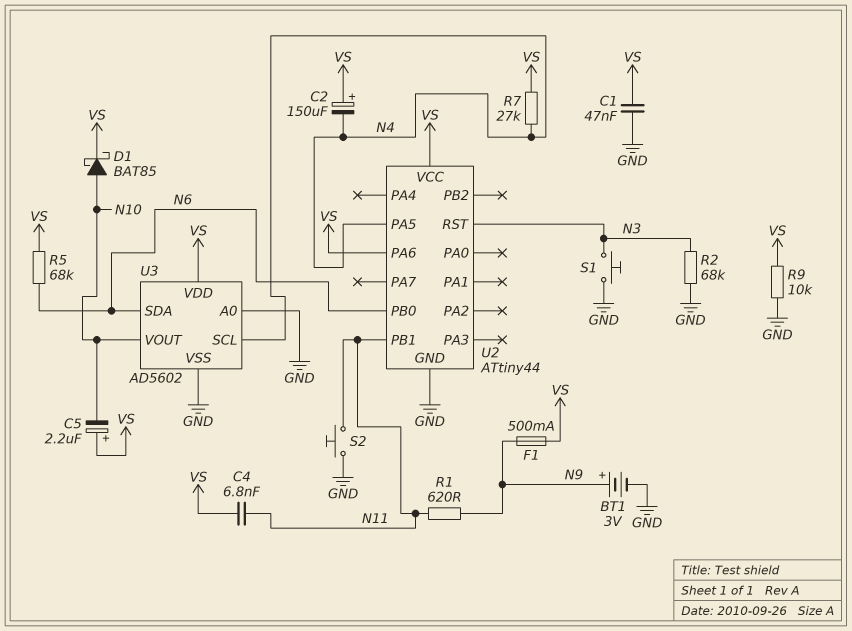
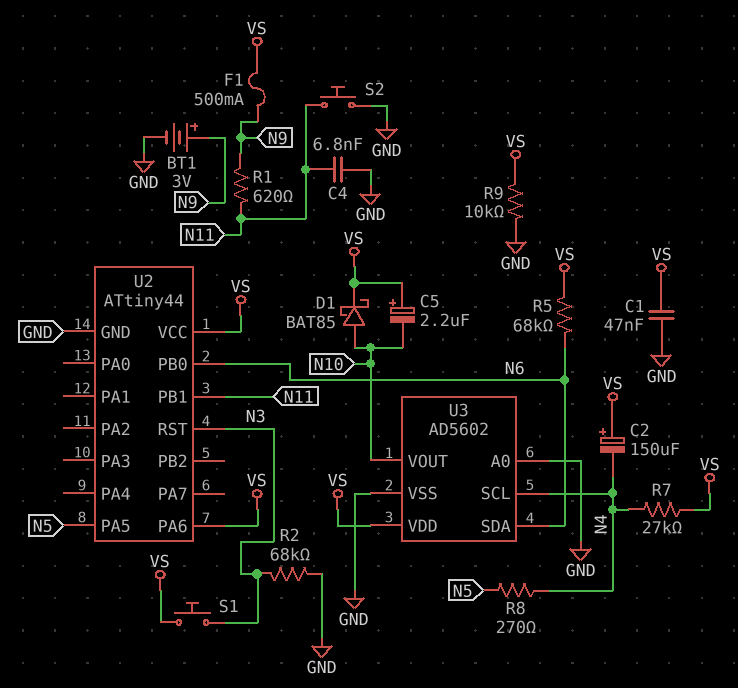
C4: 6.8nF (N11, VS) -> 6.8nF (GND, N11)
R8: none -> 270 (N4, N5)
S1: button (GND, N3) -> button (N3, VS)
U2 pin PA5: N4 -> N5

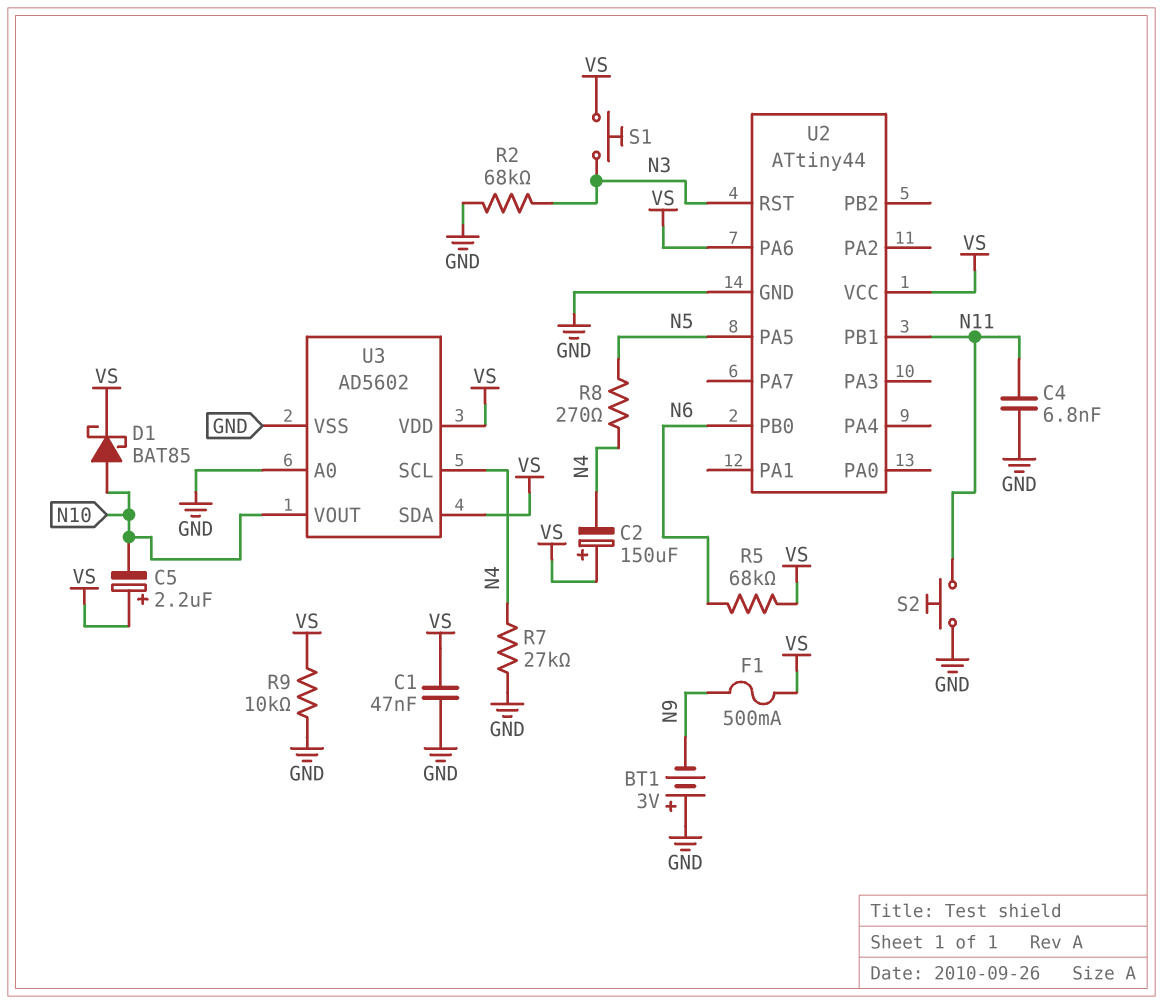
BT1: 3V (plus N9, minus GND) -> 3V (plus GND, minus N9)
R1: 620 (N9, N11) -> none
R7: 27k (N4, VS) -> 27k (GND, N4)
U3 pin SDA: N6 -> VS

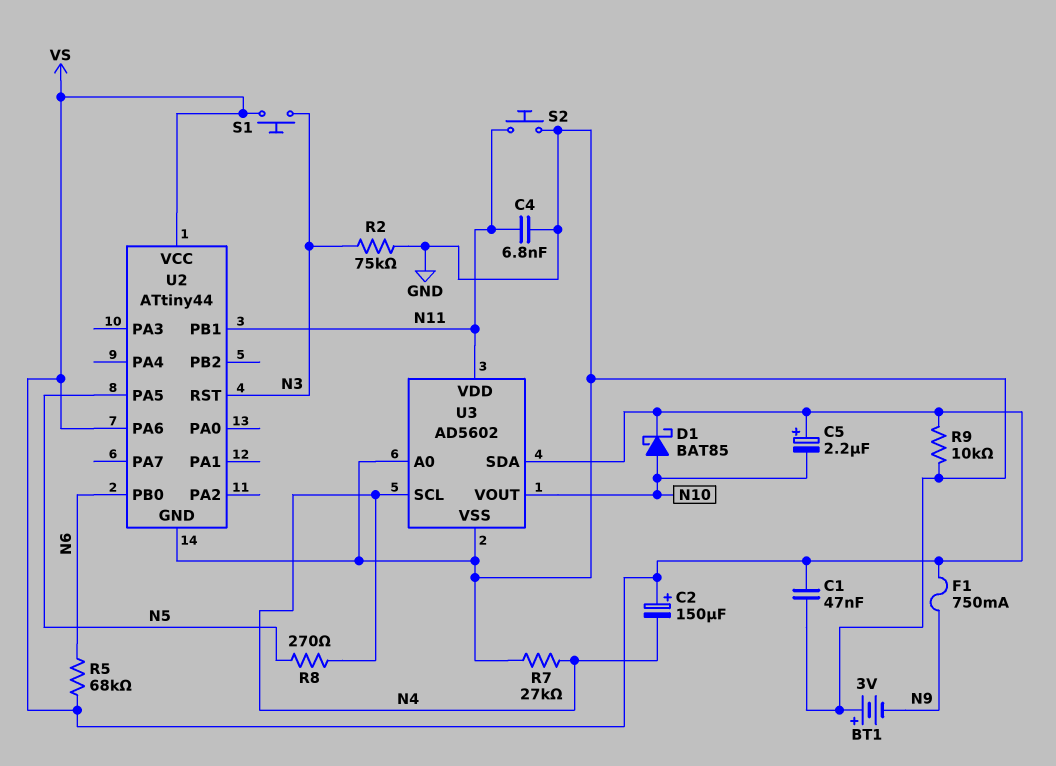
F1: 500mA (N9, VS) -> 750mA (N9, VS)
R2: 68k (GND, N3) -> 75k (GND, N3)
U3 pin VDD: VS -> N11

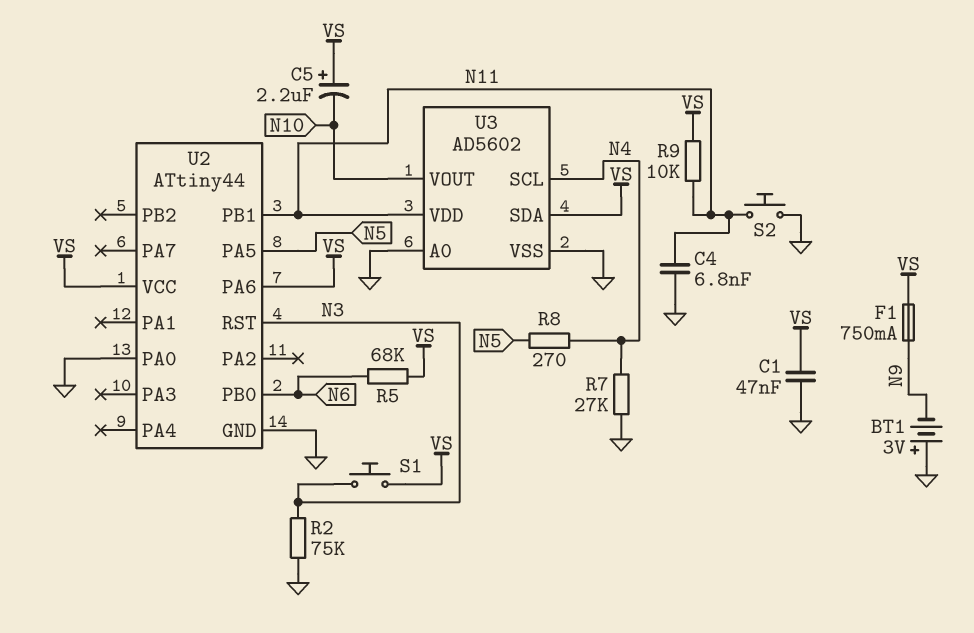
C2: 150uF (plus VS, minus N4) -> none
D1: schottky BAT85 (A N10, K VS) -> none
R9: 10k (GND, VS) -> 10k (N11, VS)
U2 pin PA0: none -> GND

